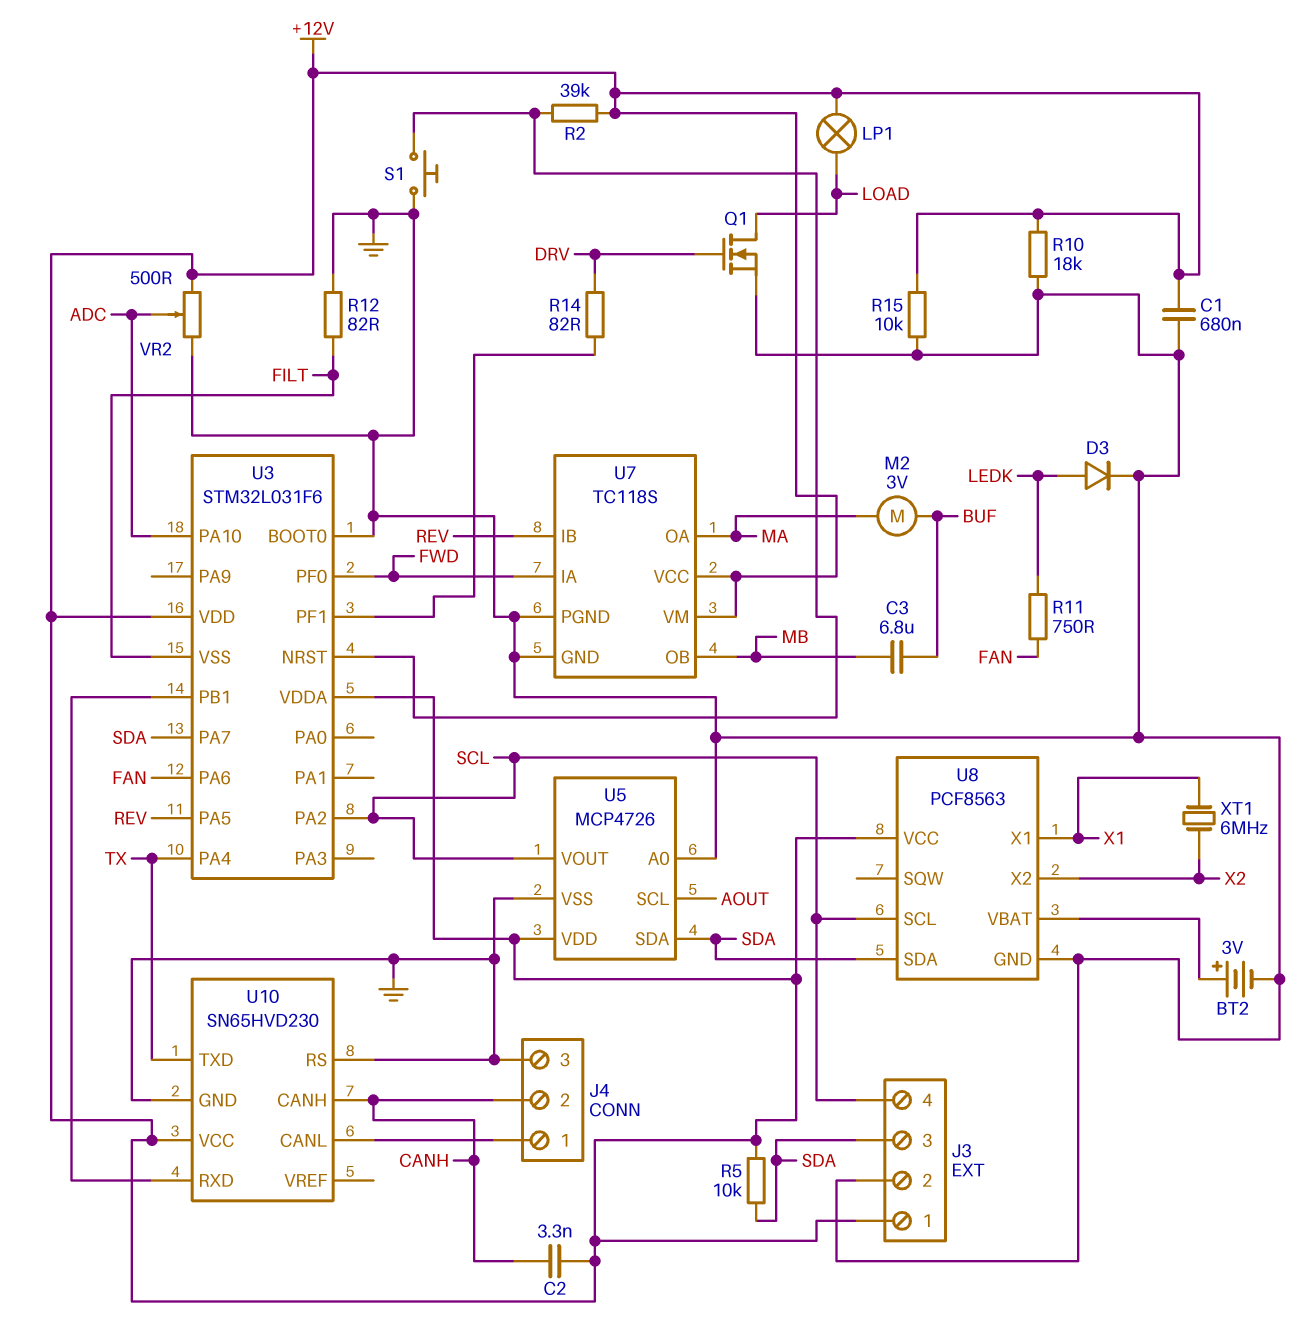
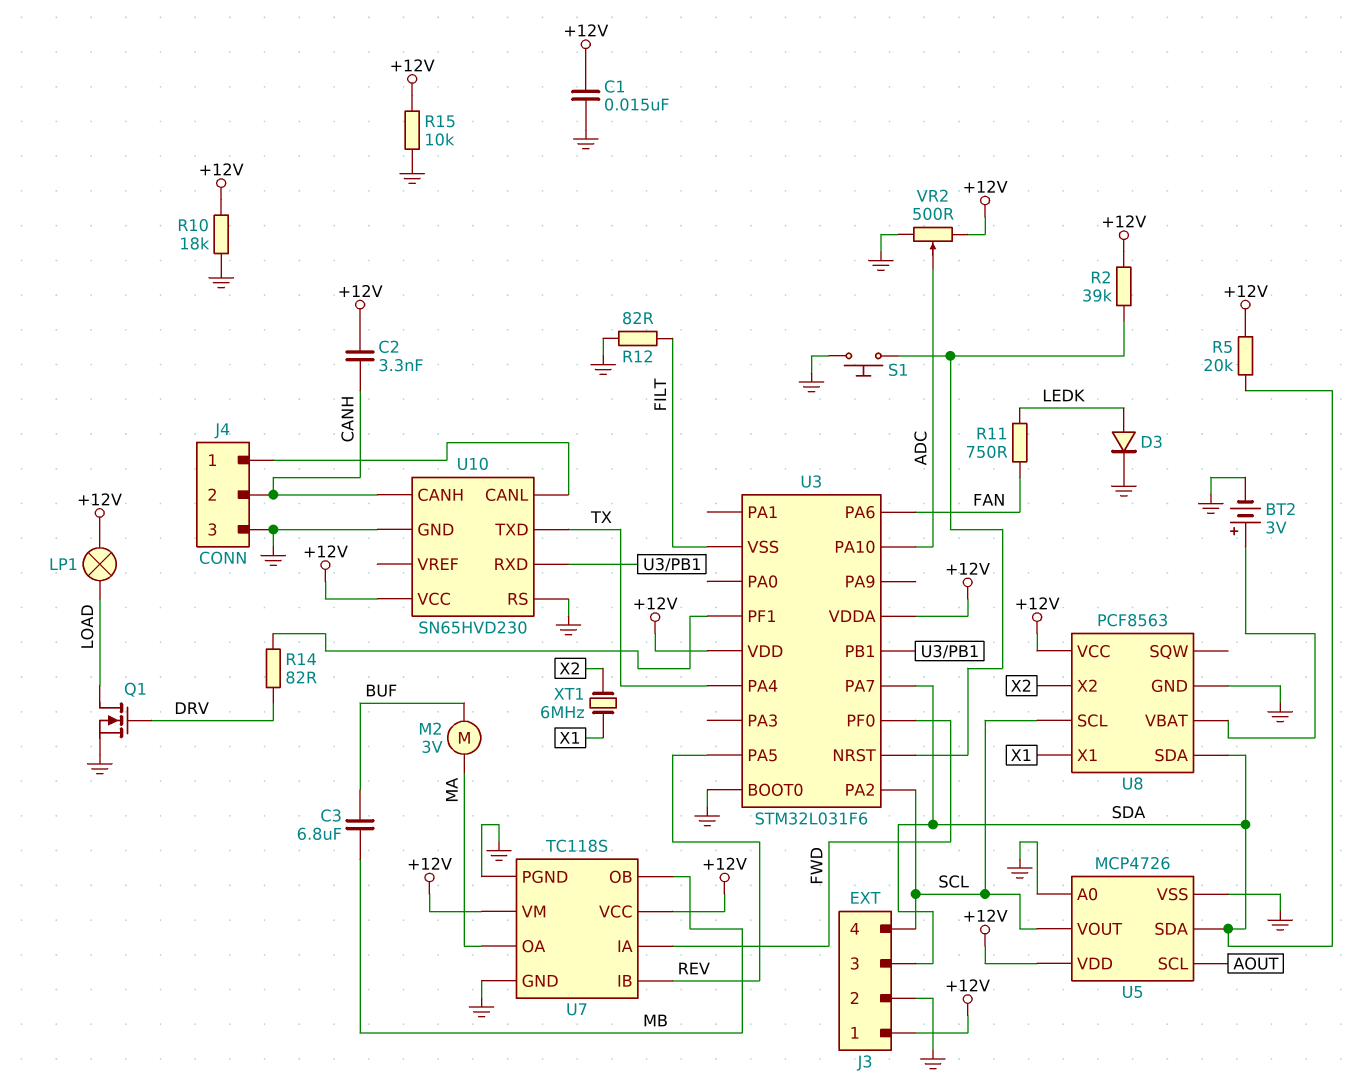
C1: 680nF (+12V, GND) -> 15nF (+12V, GND)
R5: 10k (+12V, SDA) -> 20k (+12V, SDA)

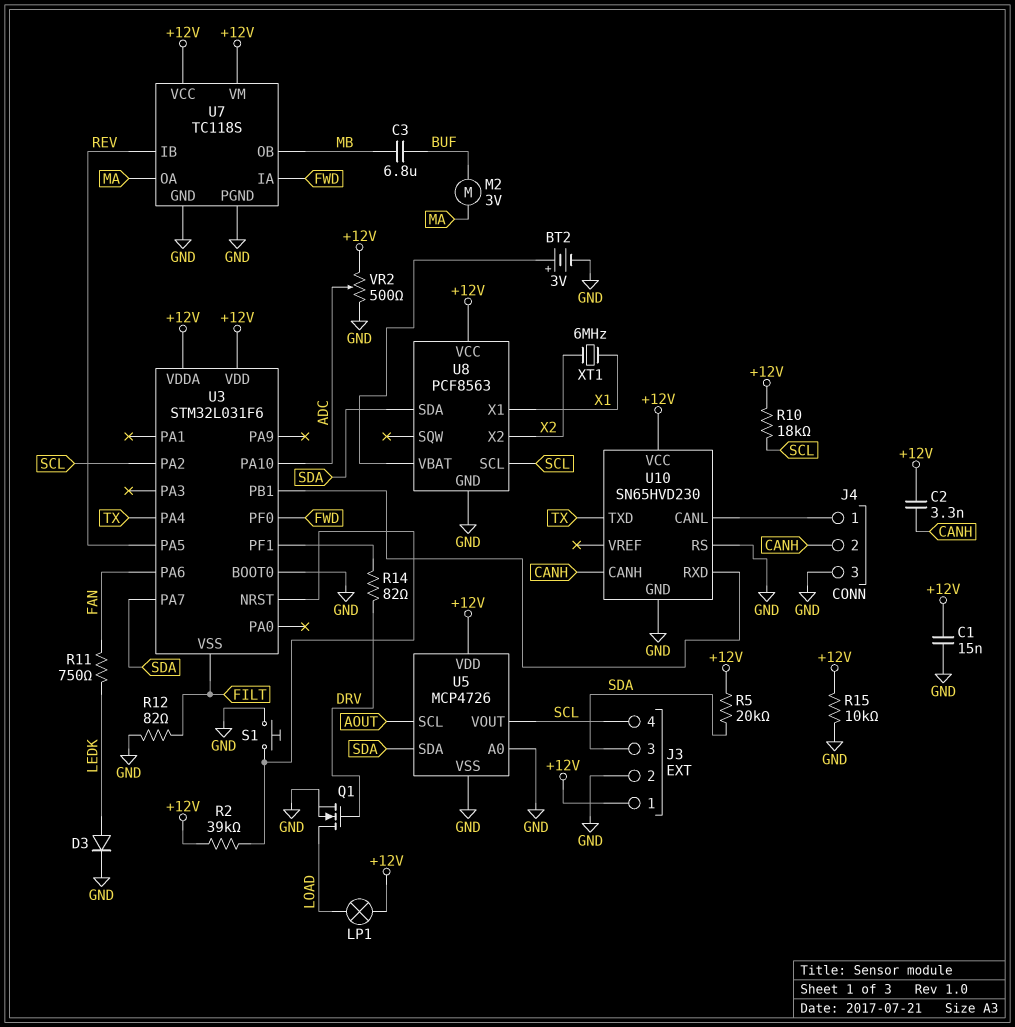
R10: 18k (+12V, GND) -> 18k (+12V, SCL)

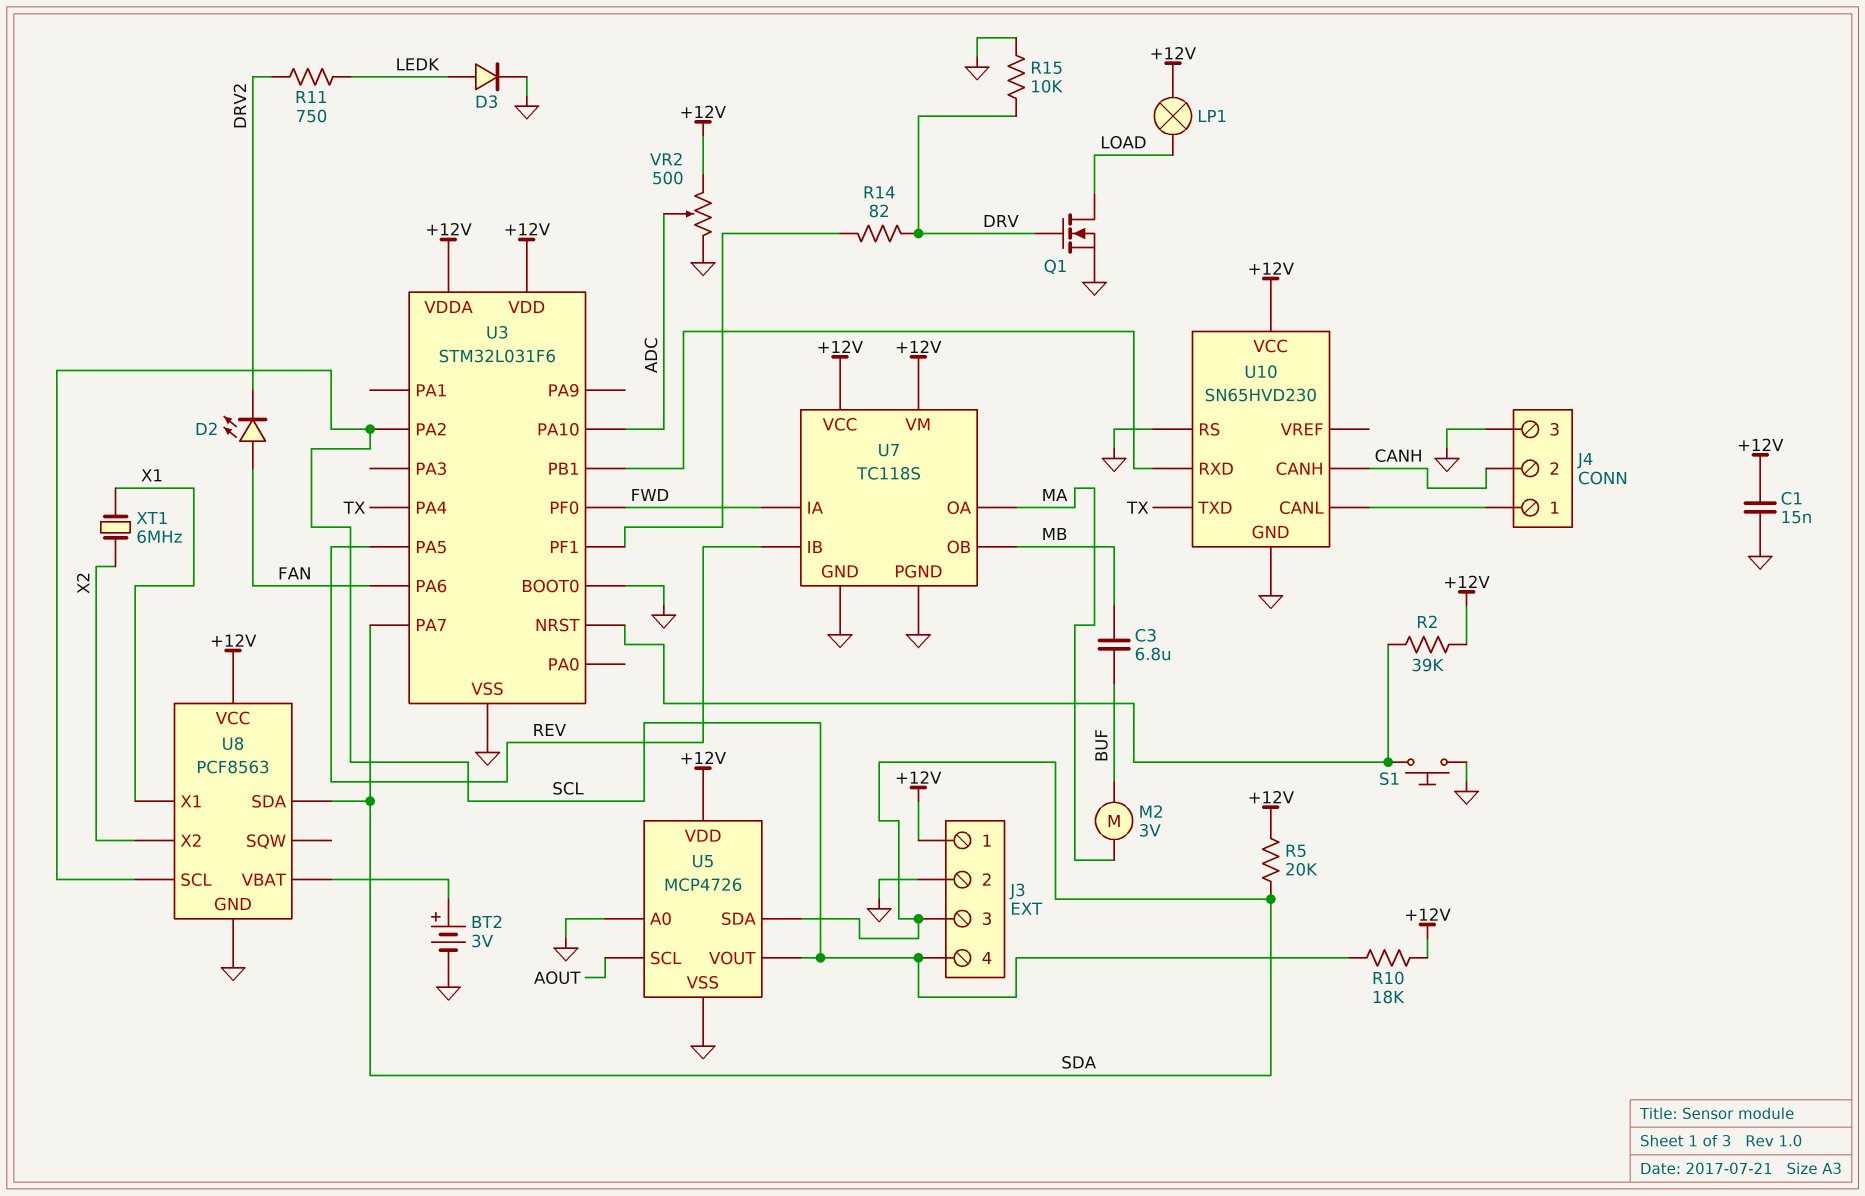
C2: 3.3nF (+12V, CANH) -> none
D2: none -> LED (A FAN, K DRV2)
R11: 750 (FAN, LEDK) -> 750 (DRV2, LEDK)
R12: 82 (FILT, GND) -> none
R15: 10k (+12V, GND) -> 10k (DRV, GND)
U3 pin VSS: FILT -> GND

